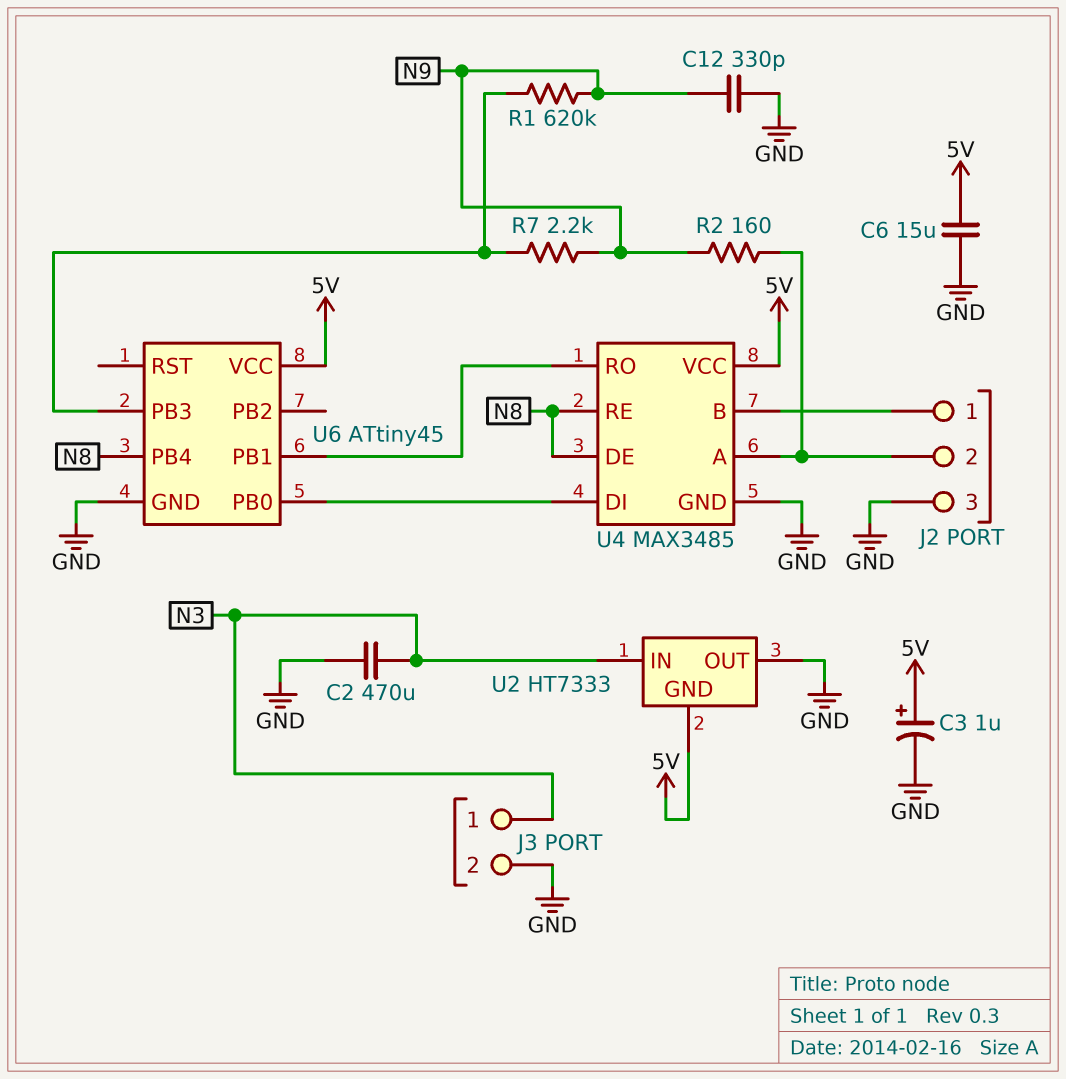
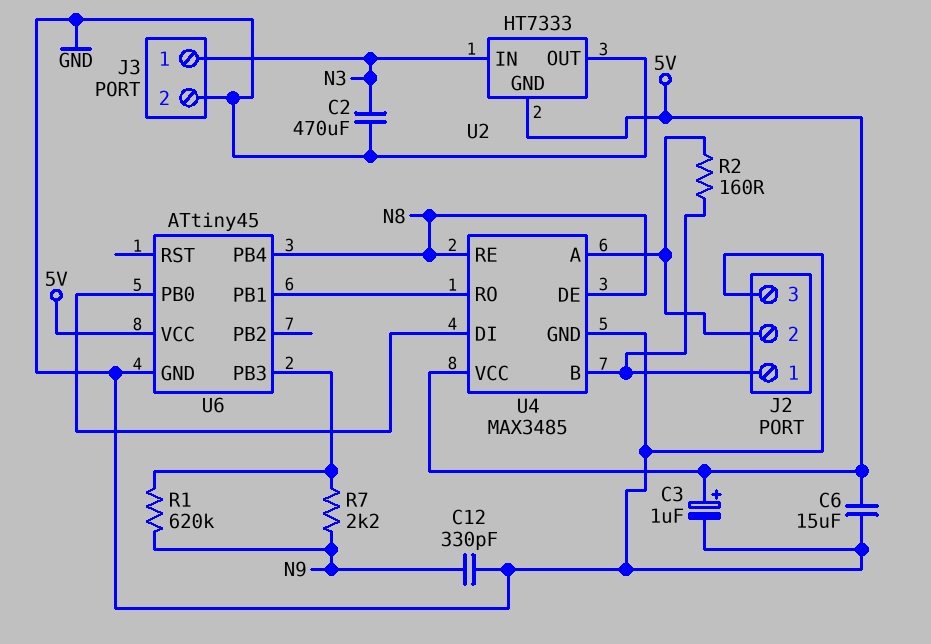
R2: 160 (J2/2, N9) -> 160 (J2/1, J2/2)

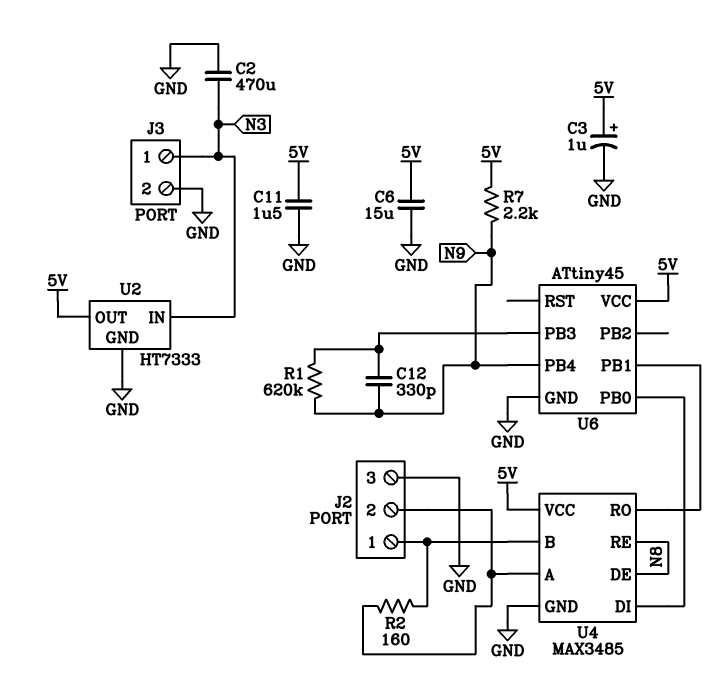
C11: none -> 1.5uF (5V, GND)
C12: 330pF (GND, N9) -> 330pF (N9, U6/PB3)
R7: 2.2k (N9, U6/PB3) -> 2.2k (5V, N9)
U2 pin GND: 5V -> GND
U2 pin OUT: GND -> 5V
U6 pin PB4: N8 -> N9

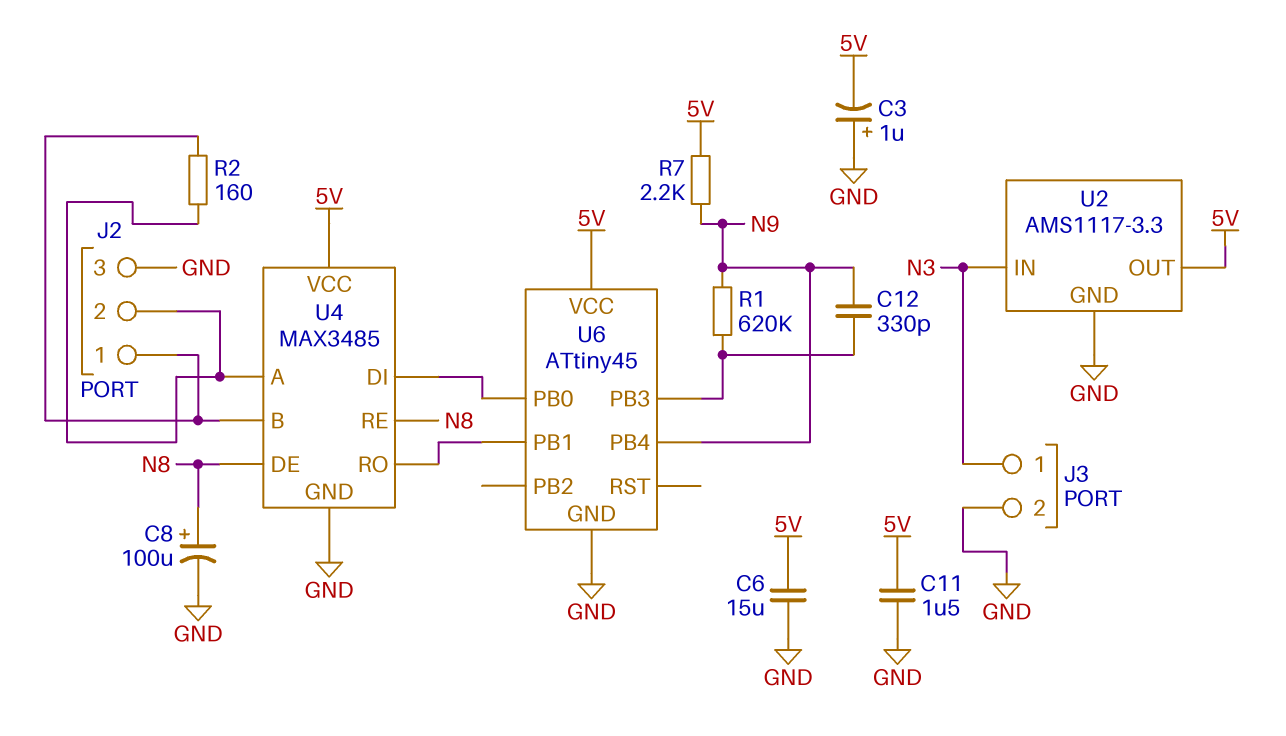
C2: 470uF (GND, N3) -> none
C3: 1uF (plus 5V, minus GND) -> 1uF (plus GND, minus 5V)
C8: none -> 100uF (plus N8, minus GND)
U2: HT7333 -> AMS1117-3.3

